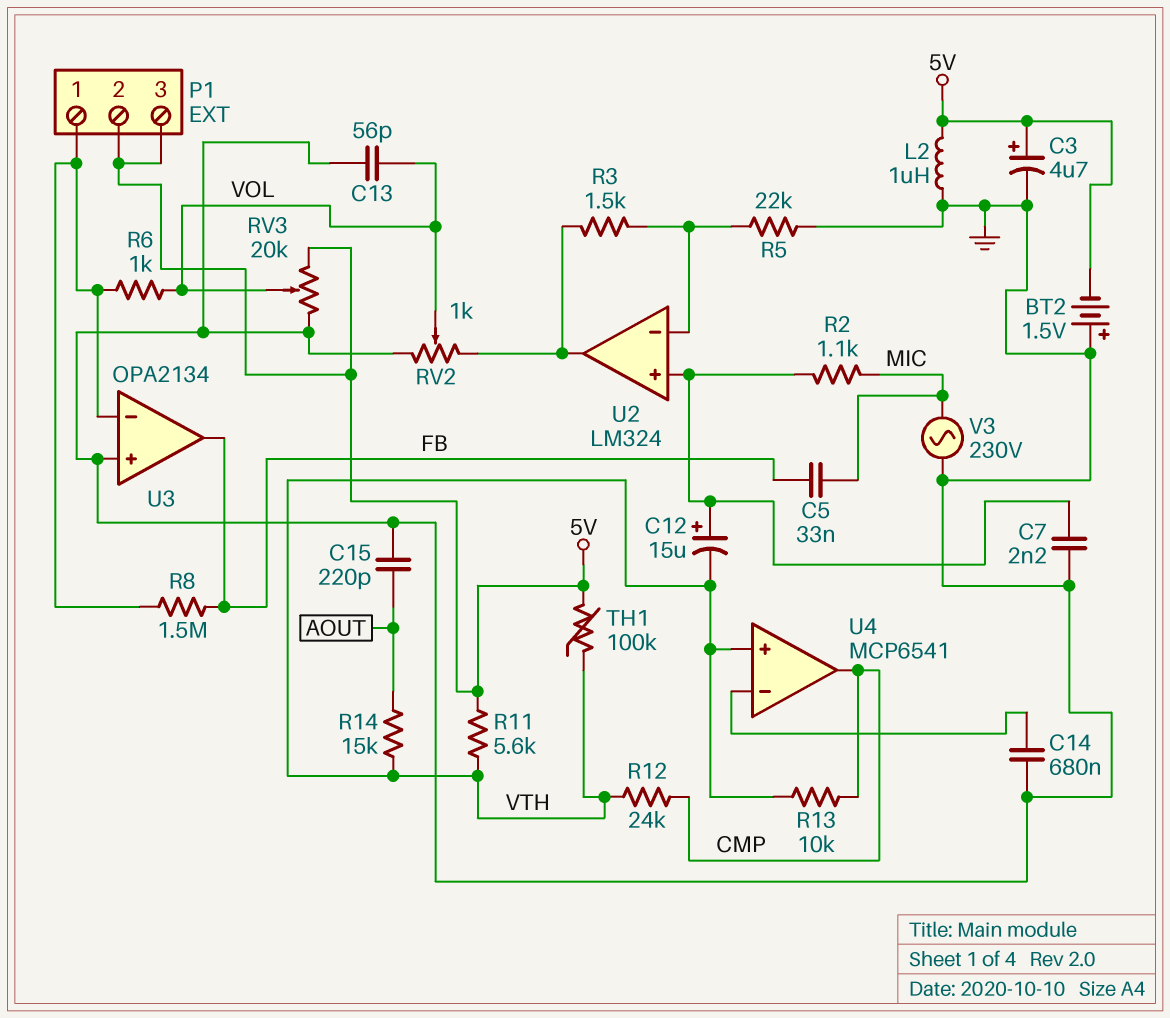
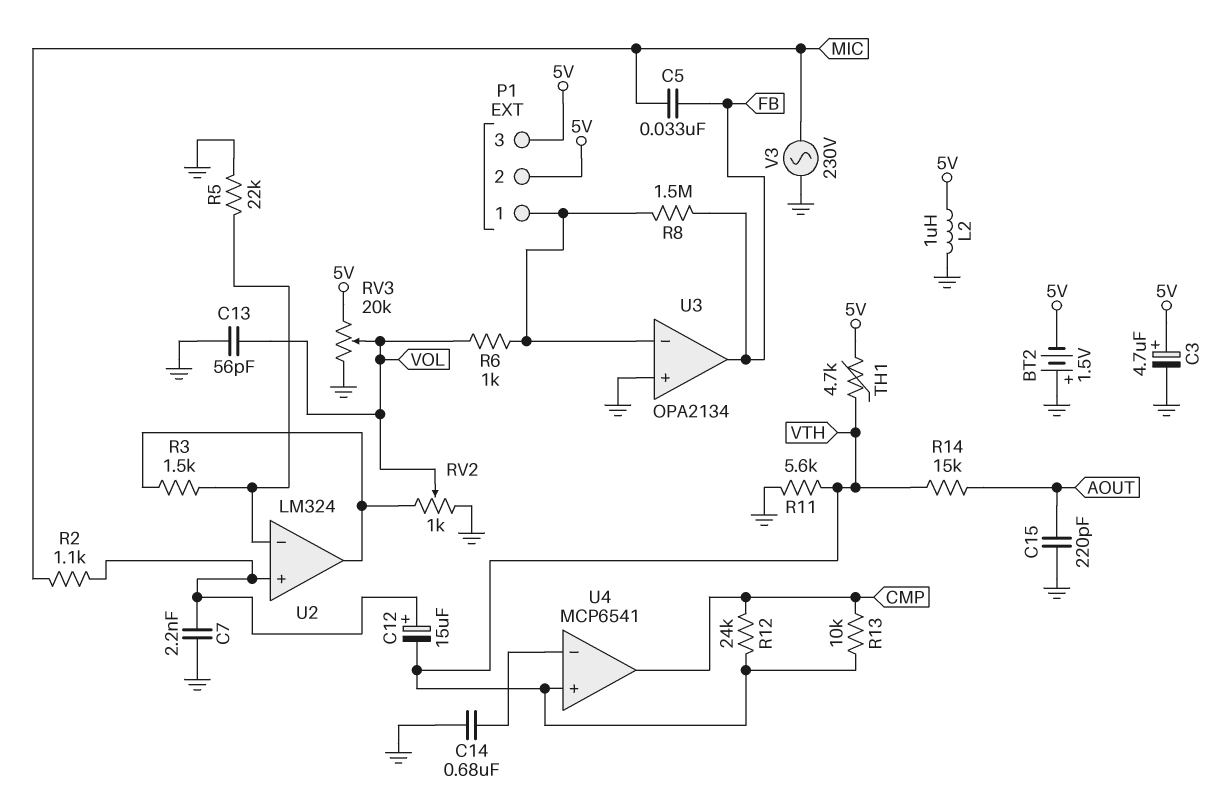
R11: 5.6k (5V, VTH) -> 5.6k (GND, VTH)
TH1: 100k (5V, VTH) -> 4.7k (5V, VTH)

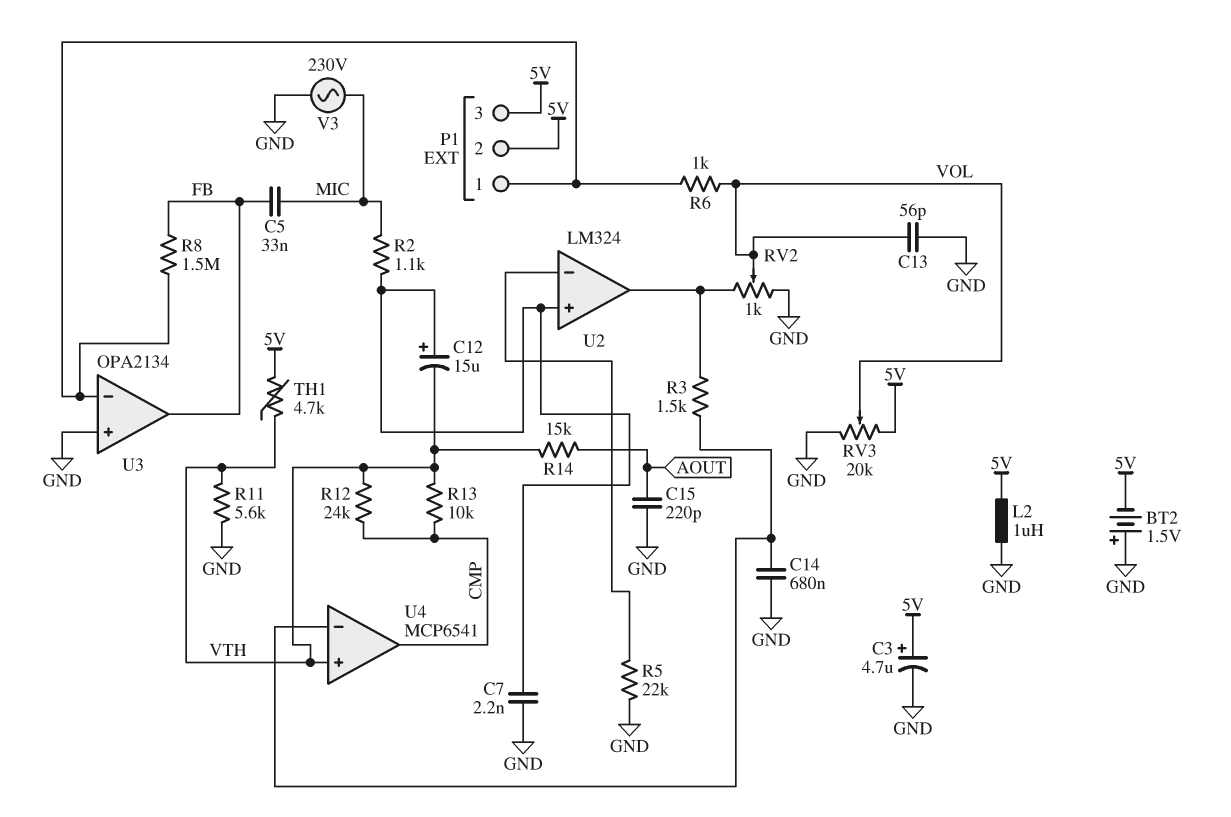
R3: 1.5k (U2/in-, U2/out) -> 1.5k (U2/out, U4/in-)

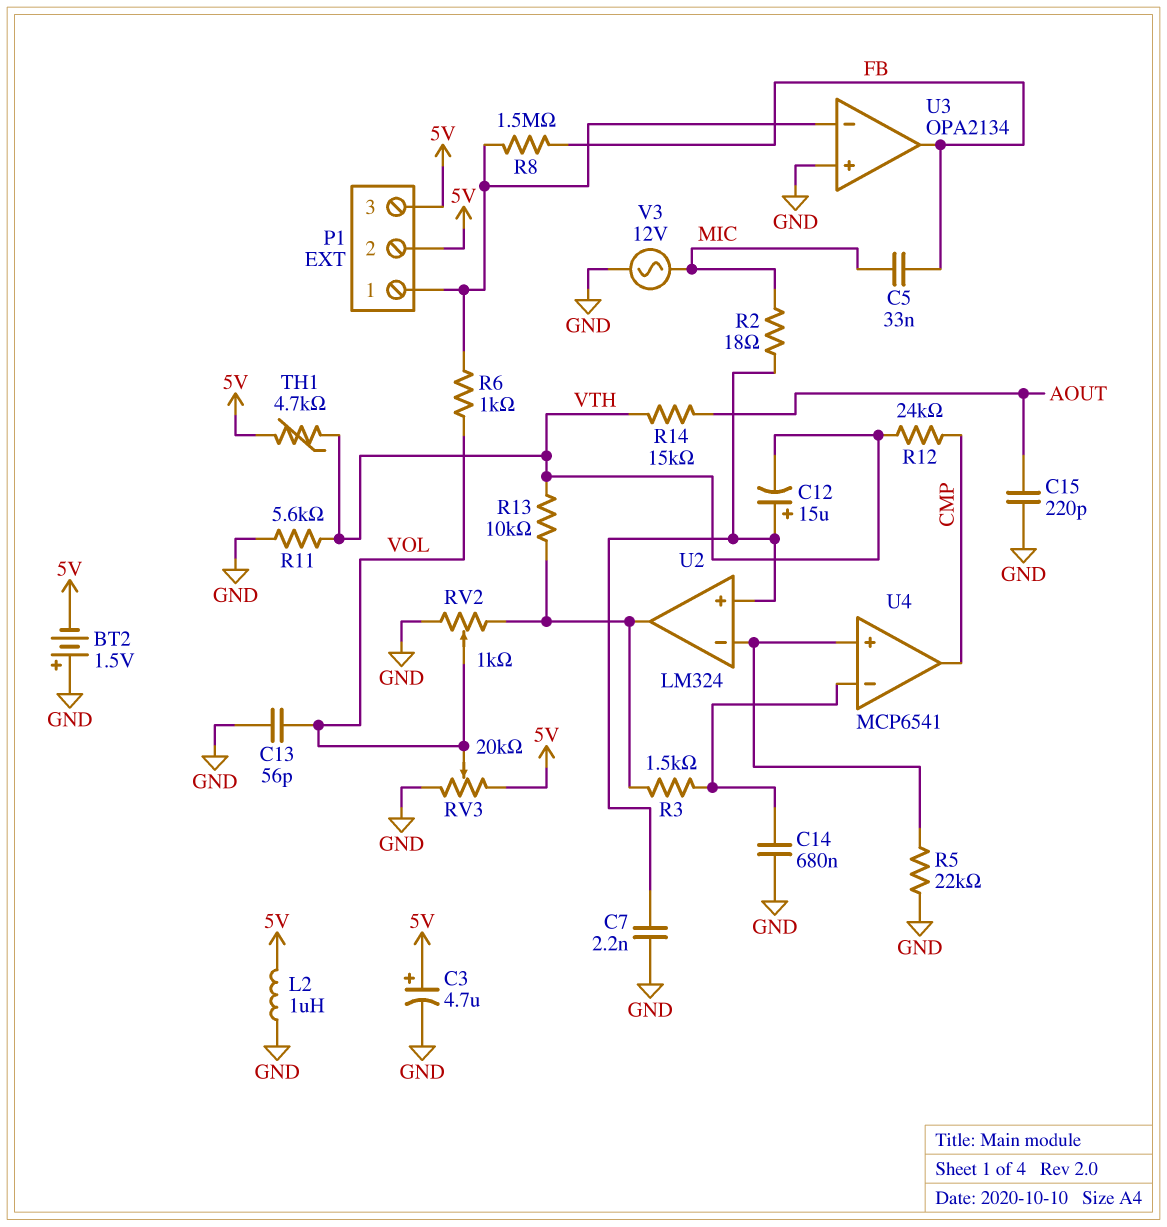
R2: 1.1k (MIC, U2/in+) -> 18 (MIC, U2/in+)
R13: 10k (CMP, VTH) -> 10k (U2/out, VTH)
U4 pin in+: VTH -> U2/in-
V3: AC 230V (GND, MIC) -> AC 12V (GND, MIC)

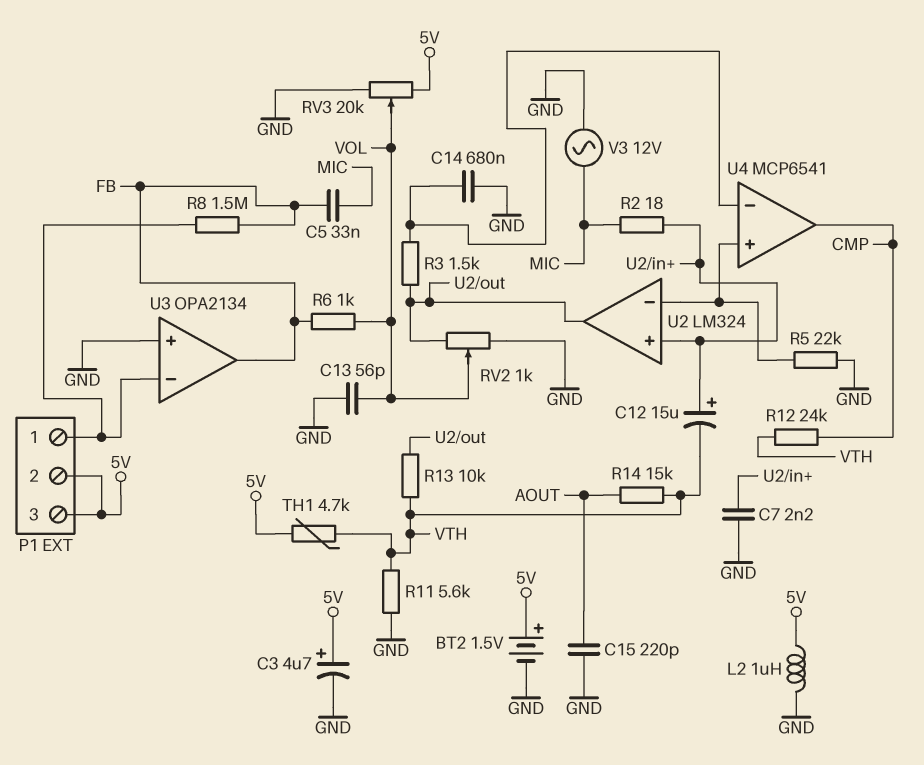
BT2: 1.5V (plus GND, minus 5V) -> 1.5V (plus 5V, minus GND)
R6: 1k (P1/1, VOL) -> 1k (FB, VOL)

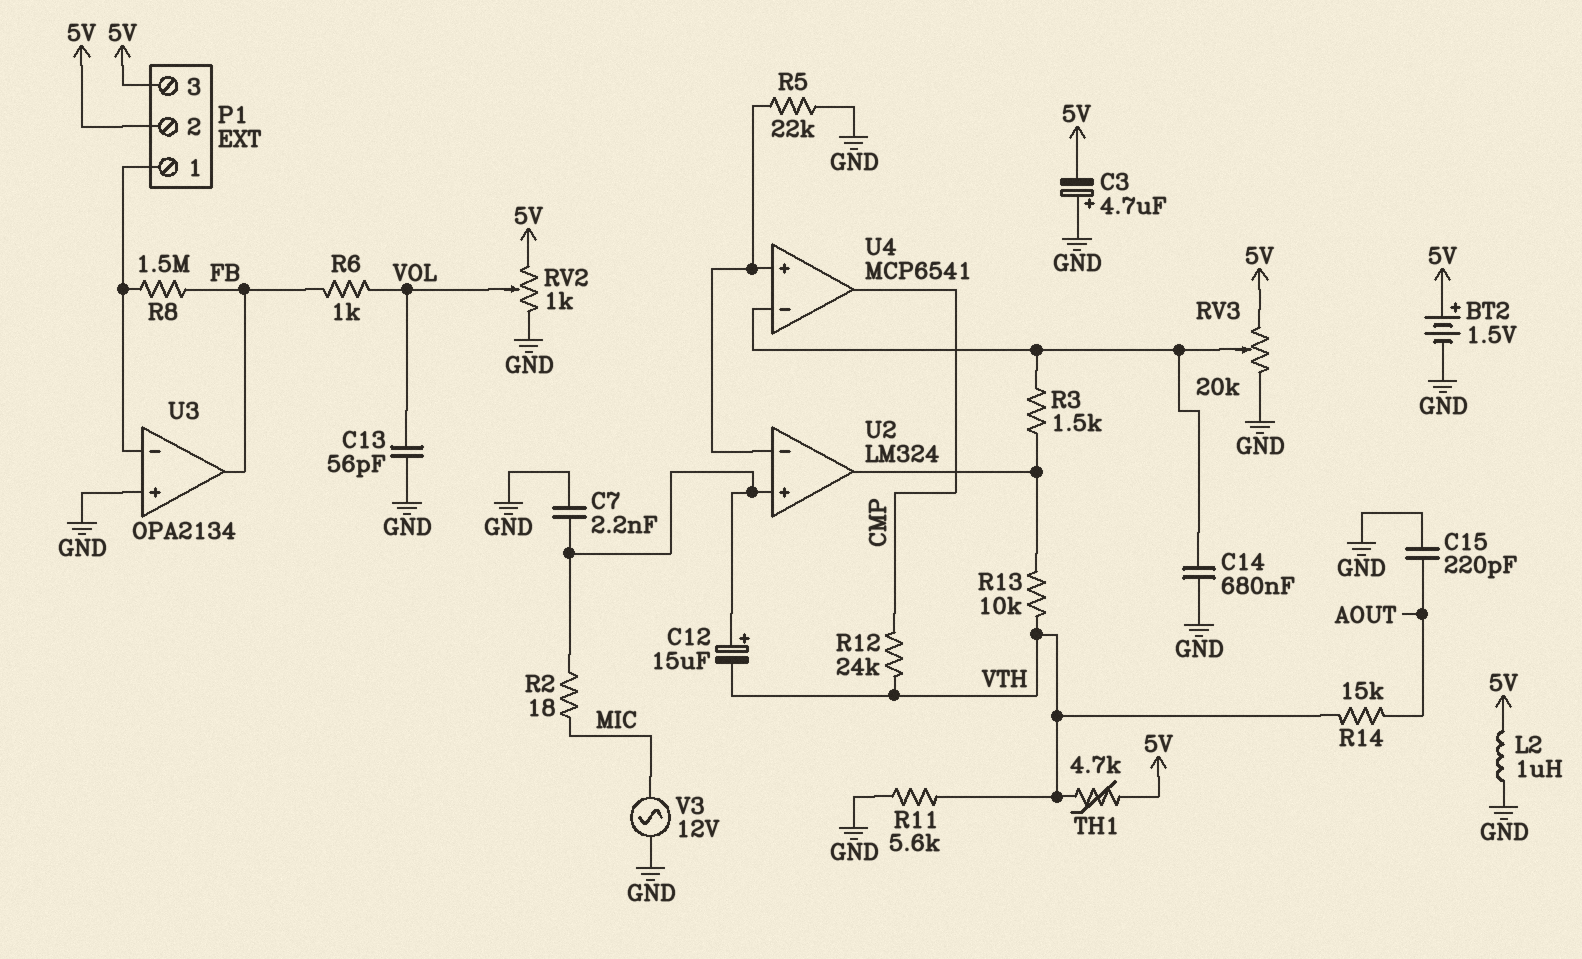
C3: 4.7uF (plus 5V, minus GND) -> 4.7uF (plus GND, minus 5V)
C5: 33nF (FB, MIC) -> none
RV2: 1k (GND, U2/out, wiper VOL) -> 1k (5V, GND, wiper VOL)
RV3: 20k (5V, GND, wiper VOL) -> 20k (5V, GND, wiper U4/in-)

